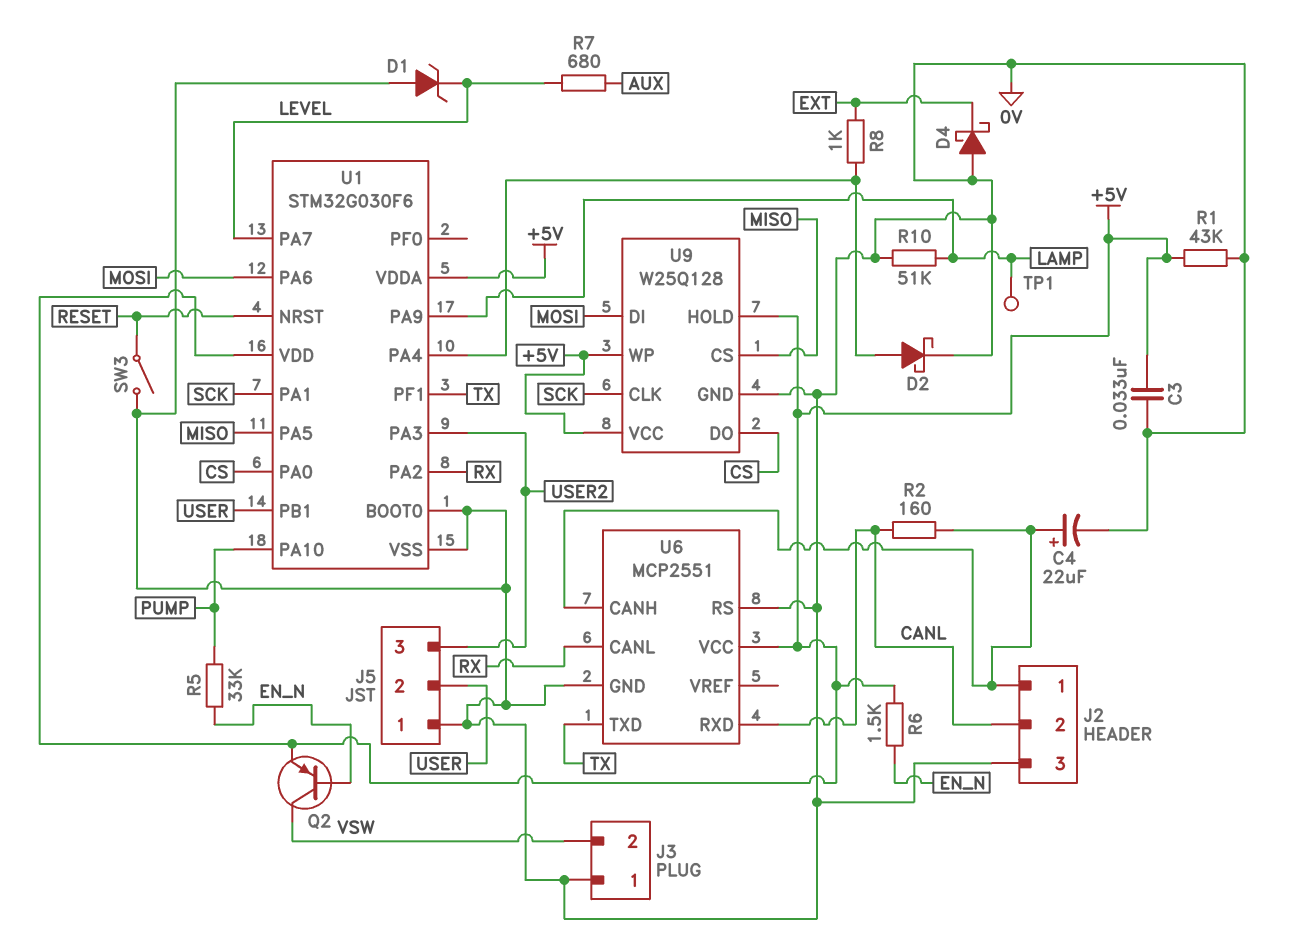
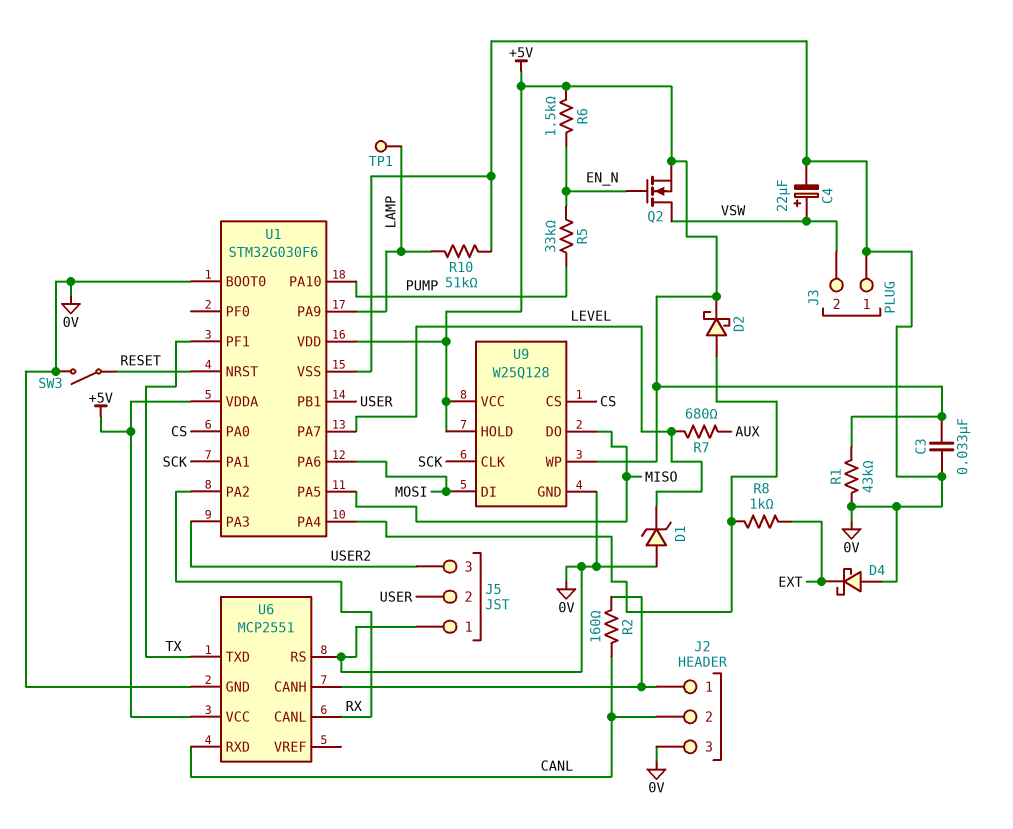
C4: 22uF (plus J2/1, minus 0V) -> 22uF (plus VSW, minus 0V)
D2: schottky (A U1/PA4, K 0V) -> schottky (A U1/PA4, K +5V)
Q2: PNP (B EN_N, C VSW, E +5V) -> NMOS (G EN_N, D VSW, S +5V)
U9 pin CS: MISO -> CS
U9 pin DO: CS -> MISO

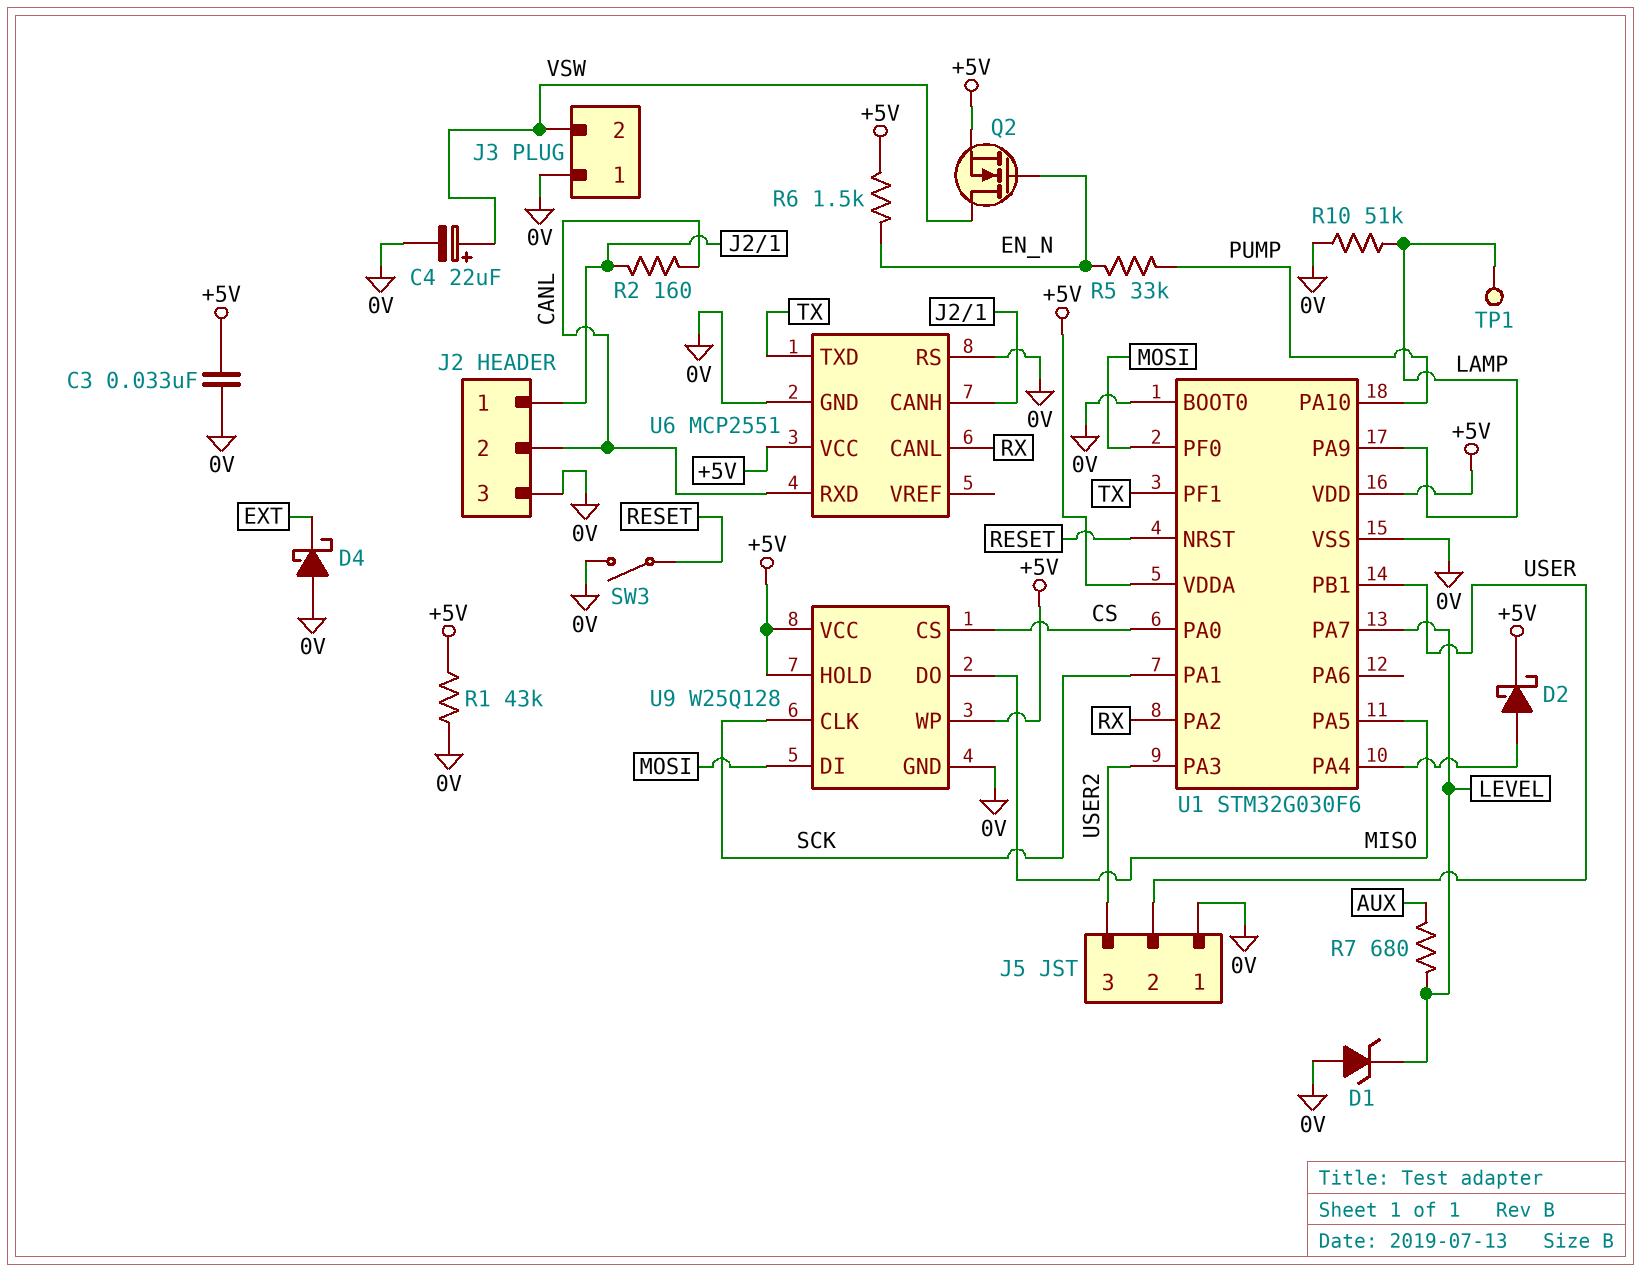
R8: 1k (EXT, U1/PA4) -> none
U1 pin PA6: MOSI -> none
U1 pin PF0: none -> MOSI

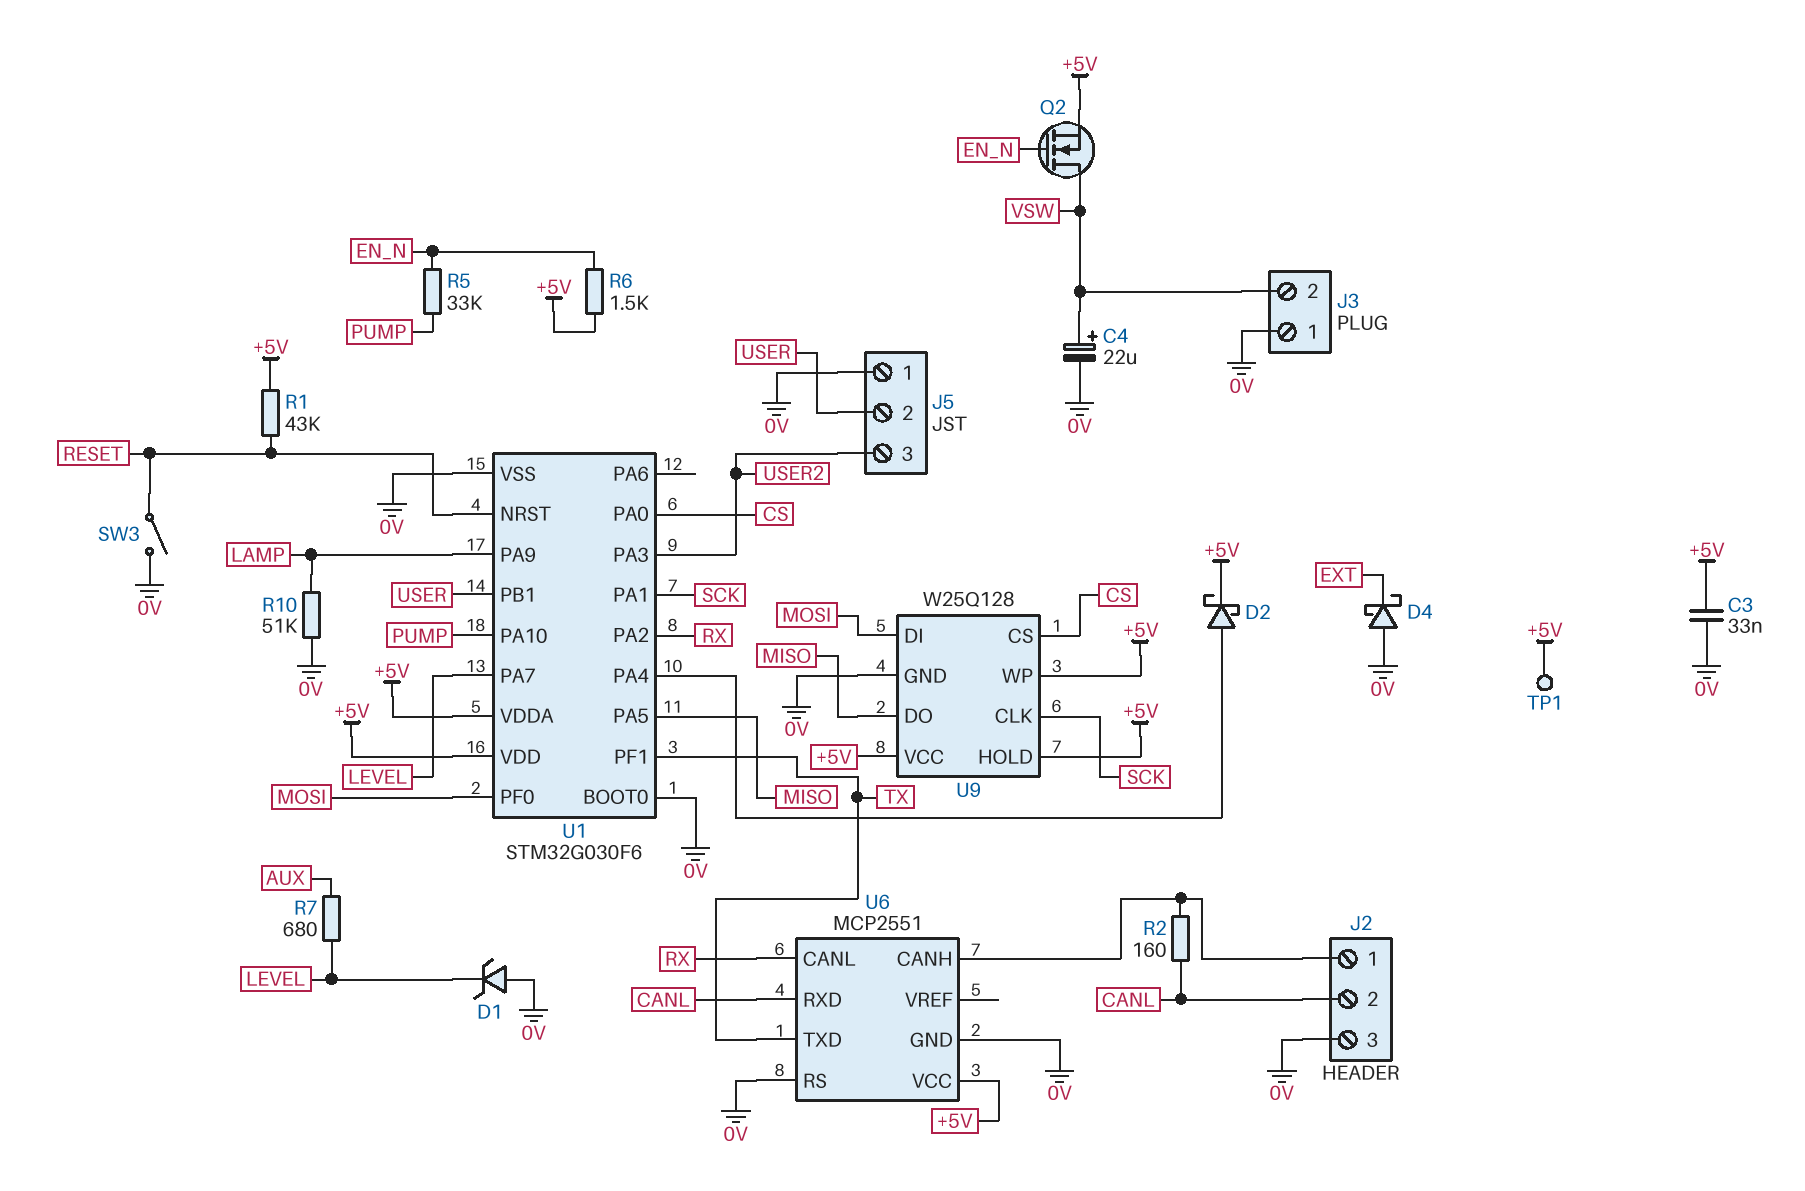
R1: 43k (+5V, 0V) -> 43k (+5V, RESET)
TP1: test point (LAMP) -> test point (+5V)

